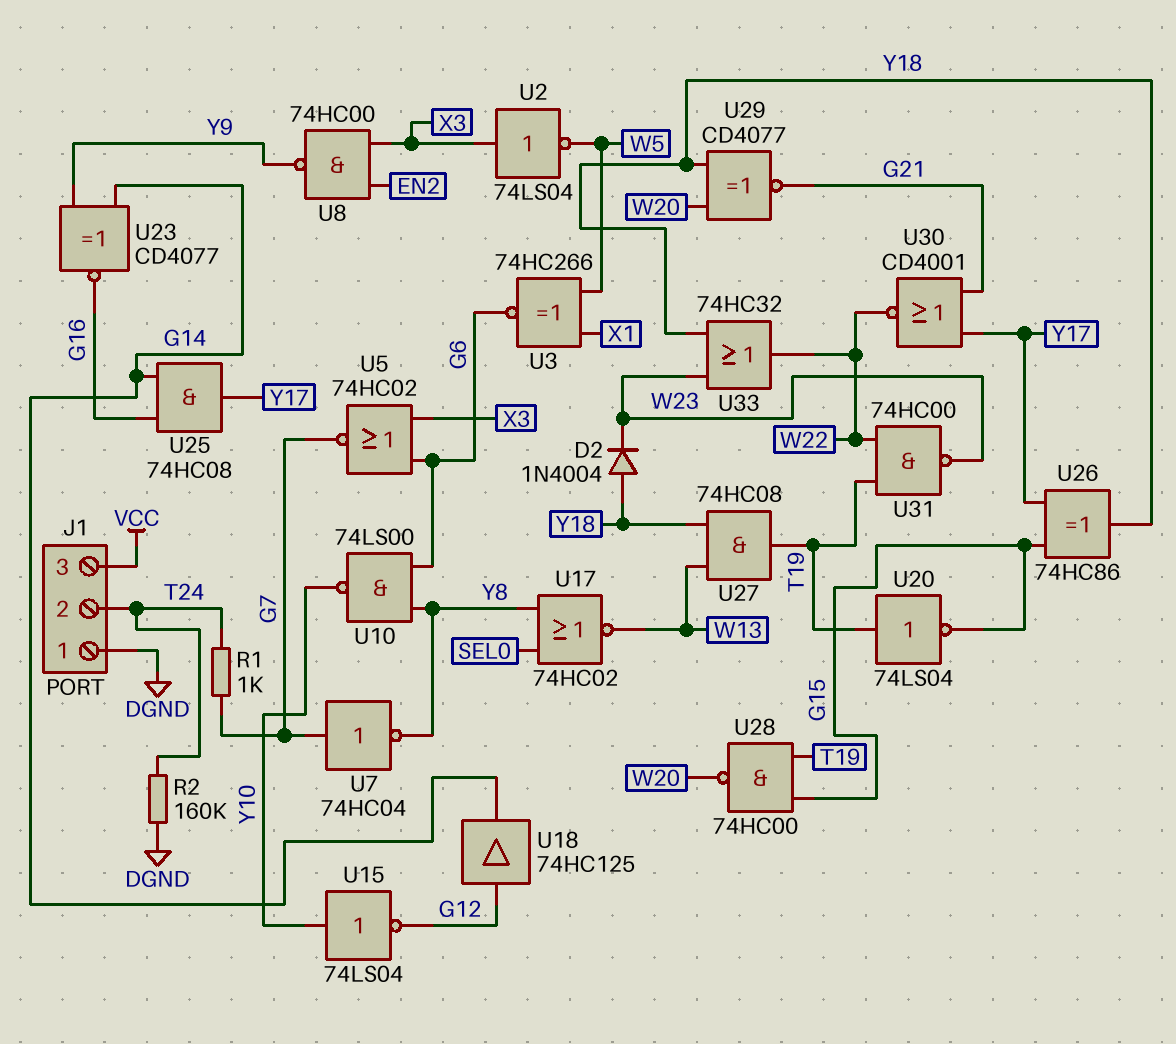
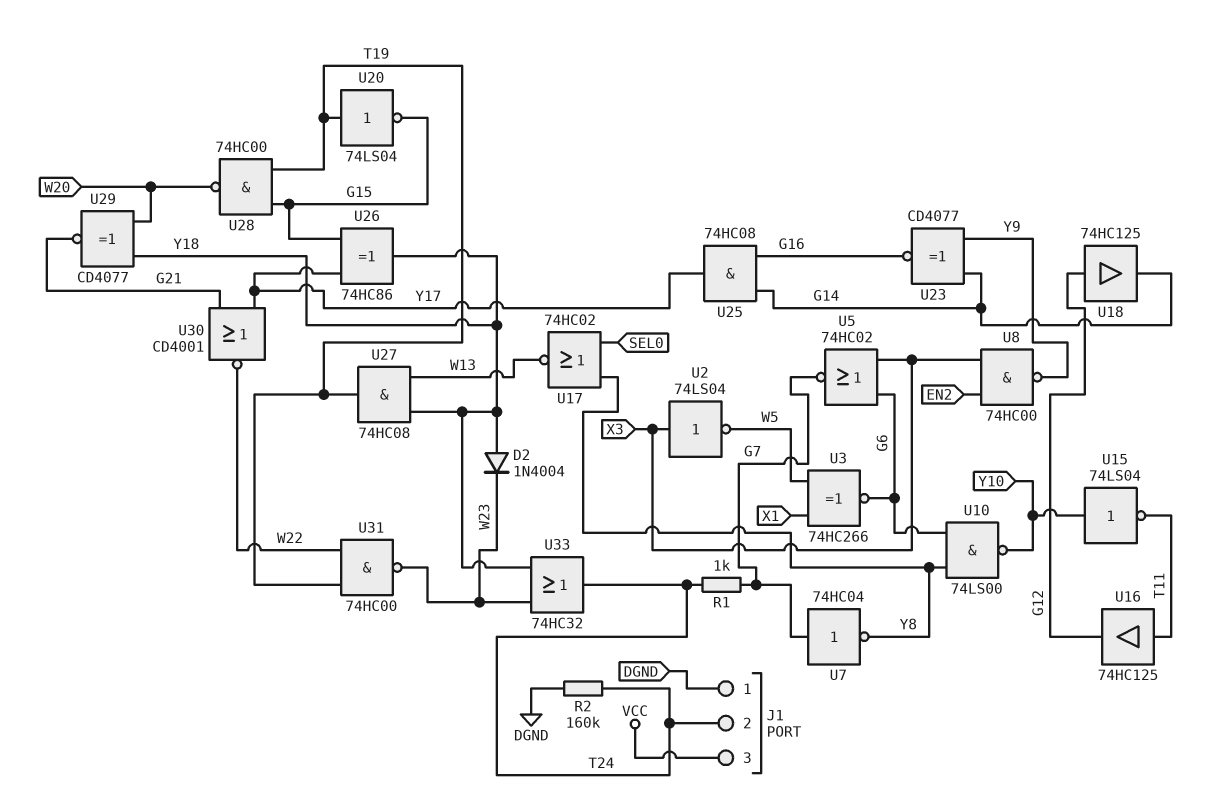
U15: NOT 74LS04 (in Y10, out G12) -> NOT 74LS04 (in Y10, out T11)
U16: none -> buffer 74HC125 (in T11, out G12)
U33: OR 74HC32 (in W23, in Y18, out W22) -> OR 74HC32 (in W23, in Y18, out T24)

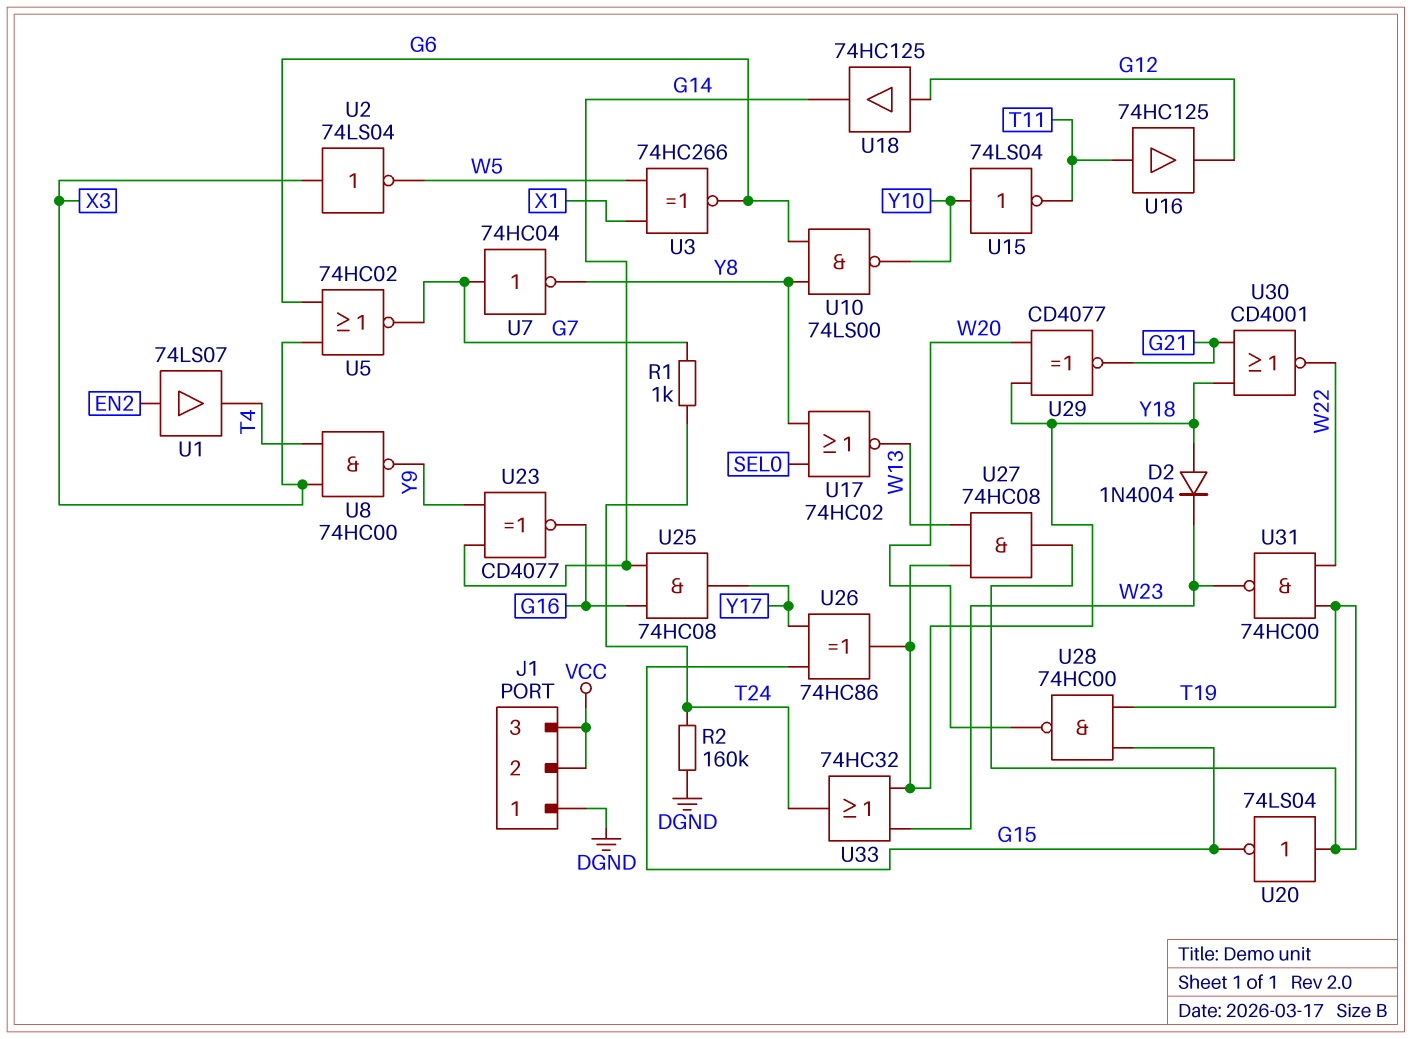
J1 pin 2: T24 -> VCC
U1: none -> buffer 74LS07 (in EN2, out T4)
U8: NAND 74HC00 (in EN2, in X3, out Y9) -> NAND 74HC00 (in T4, in X3, out Y9)
U30: NOR CD4001 (in G21, in Y17, out W22) -> NOR CD4001 (in G21, in Y18, out W22)

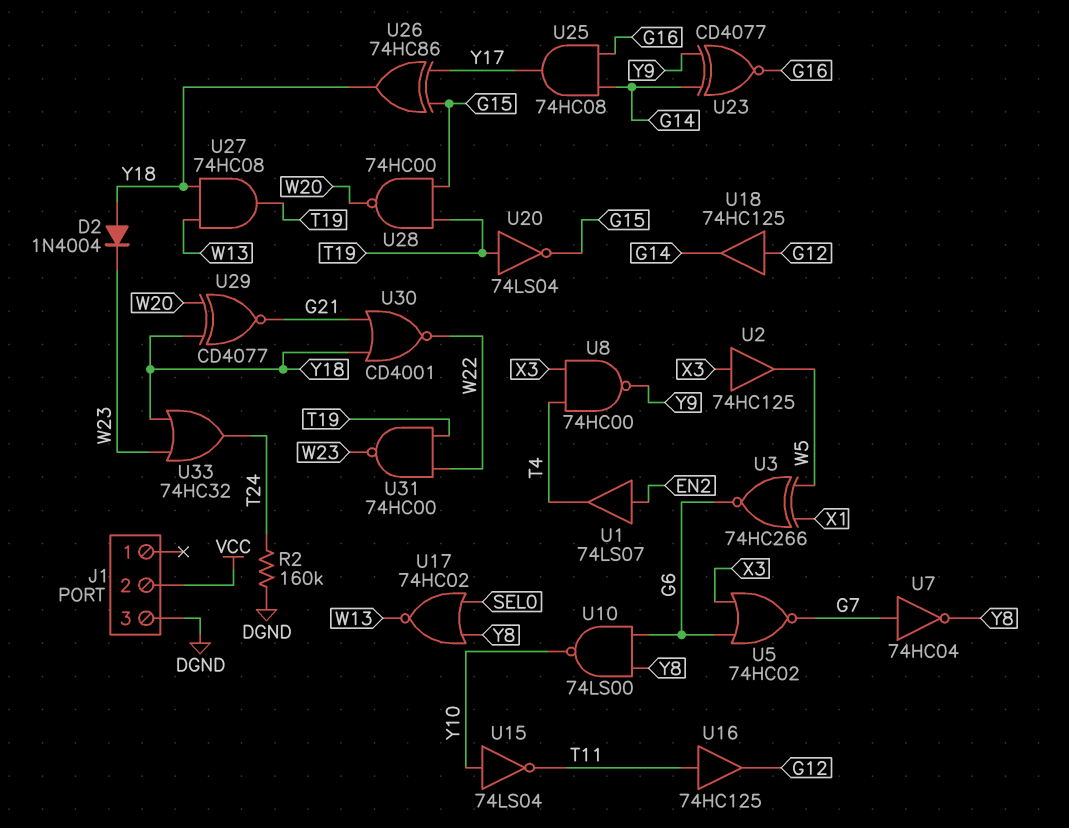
J1 pin 1: DGND -> none
J1 pin 3: VCC -> DGND
R1: 1k (G7, T24) -> none
U2: NOT 74LS04 (in X3, out W5) -> buffer 74HC125 (in X3, out W5)

